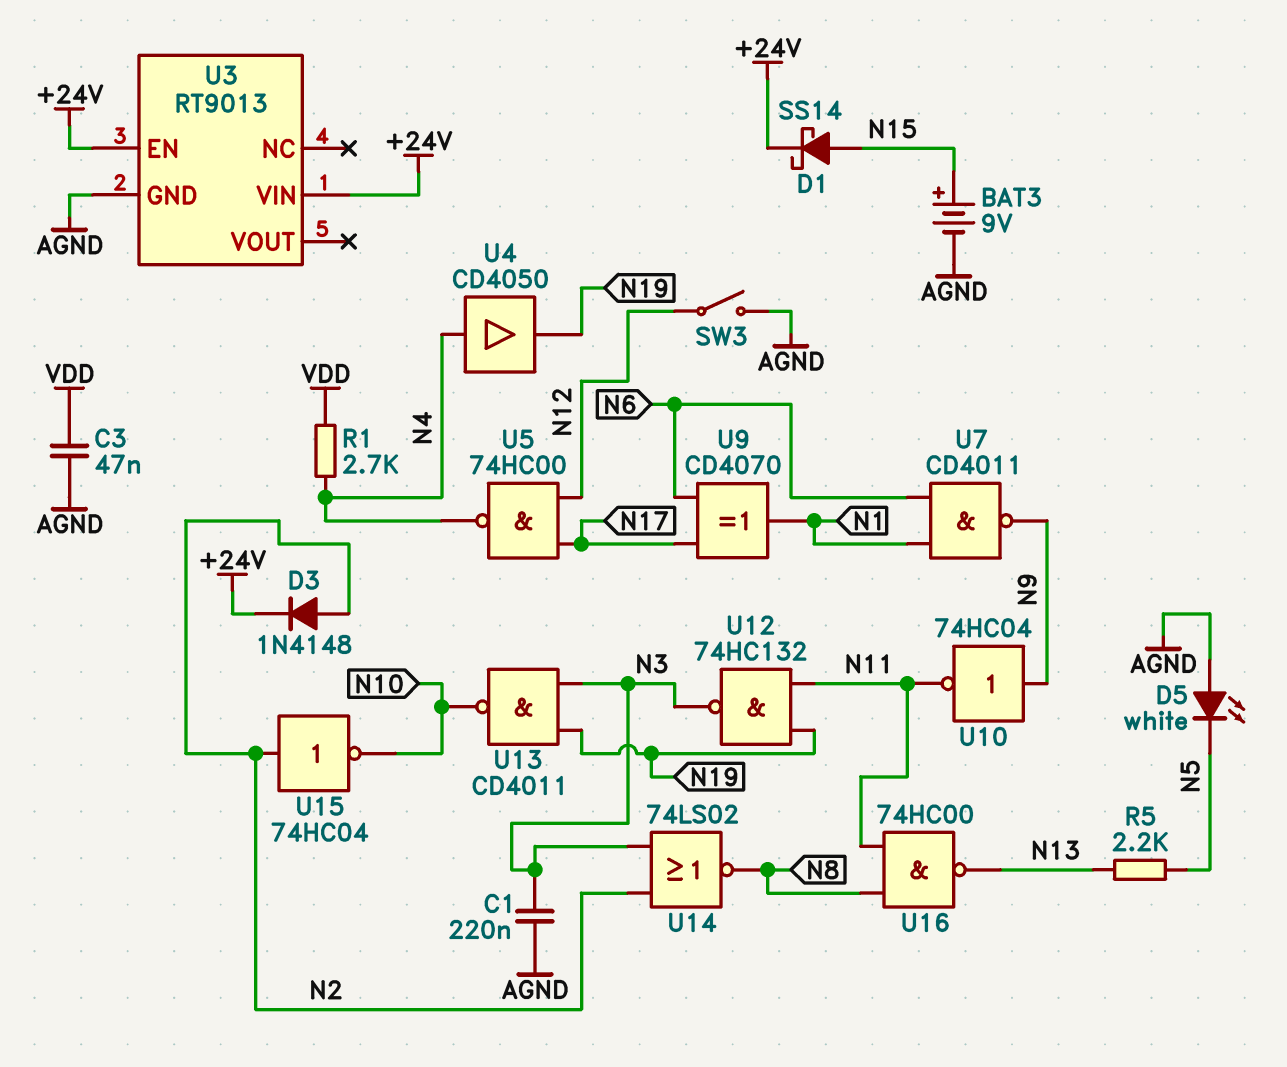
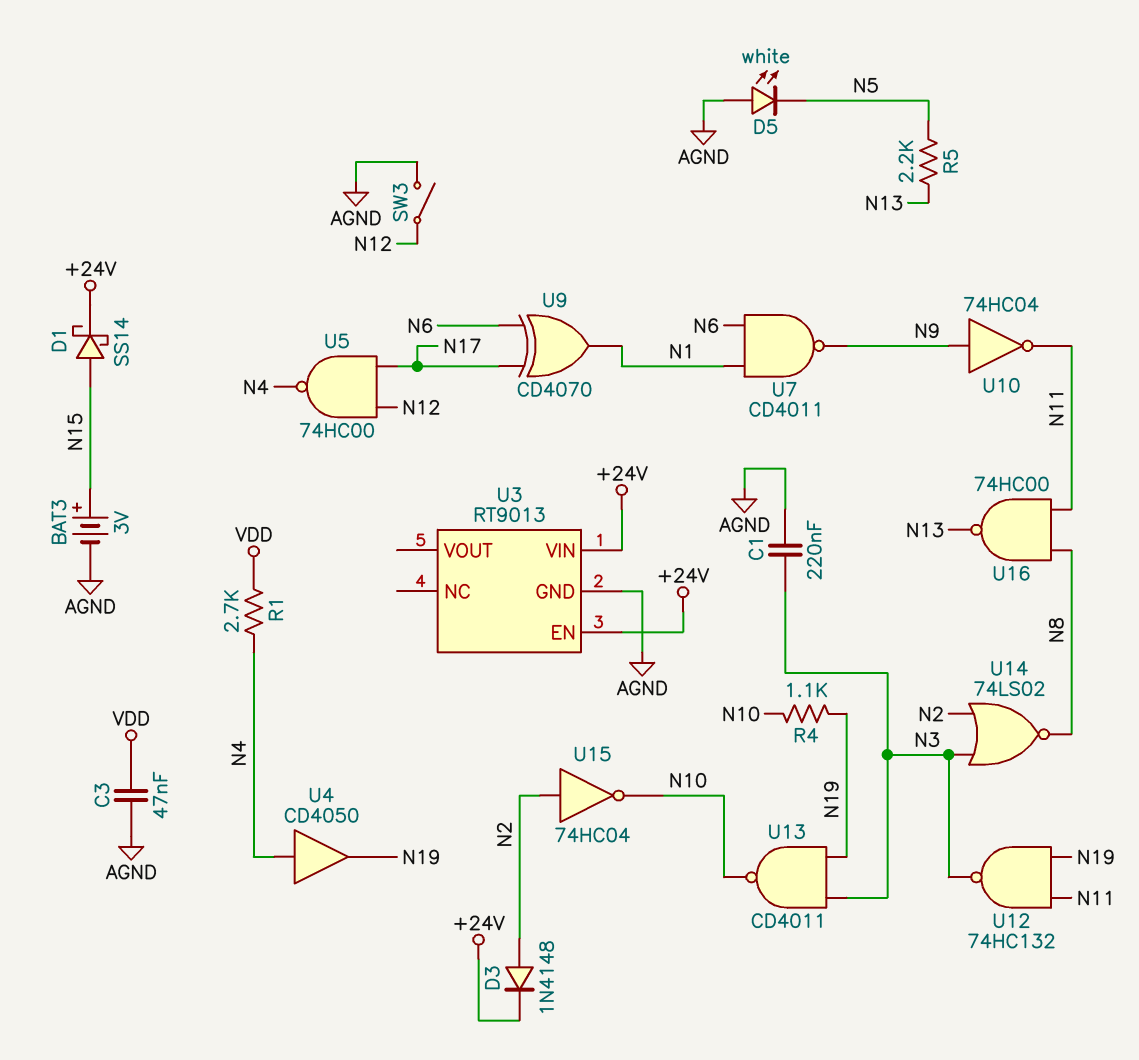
BAT3: 9V (plus N15, minus AGND) -> 3V (plus N15, minus AGND)
R4: none -> 1.1k (N10, N19)

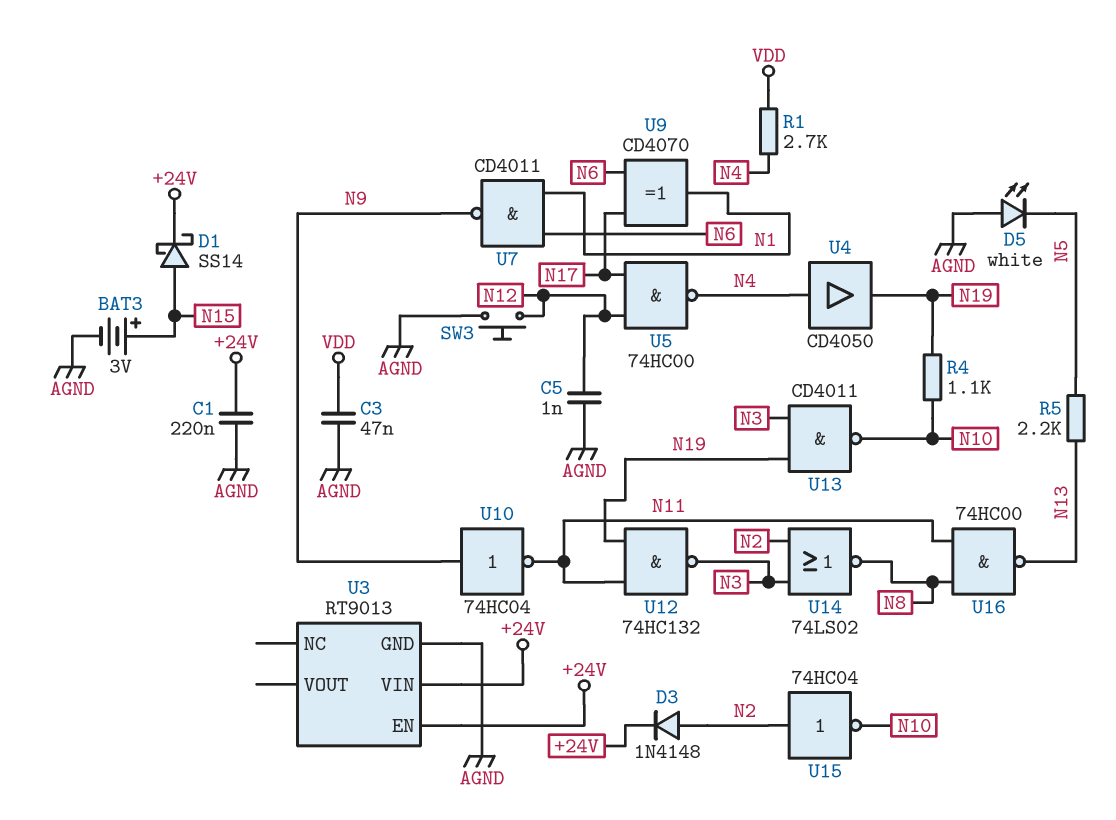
C1: 220nF (AGND, N3) -> 220nF (+24V, AGND)
C5: none -> 1nF (AGND, N12)
SW3: switch (AGND, N12) -> button (AGND, N12)

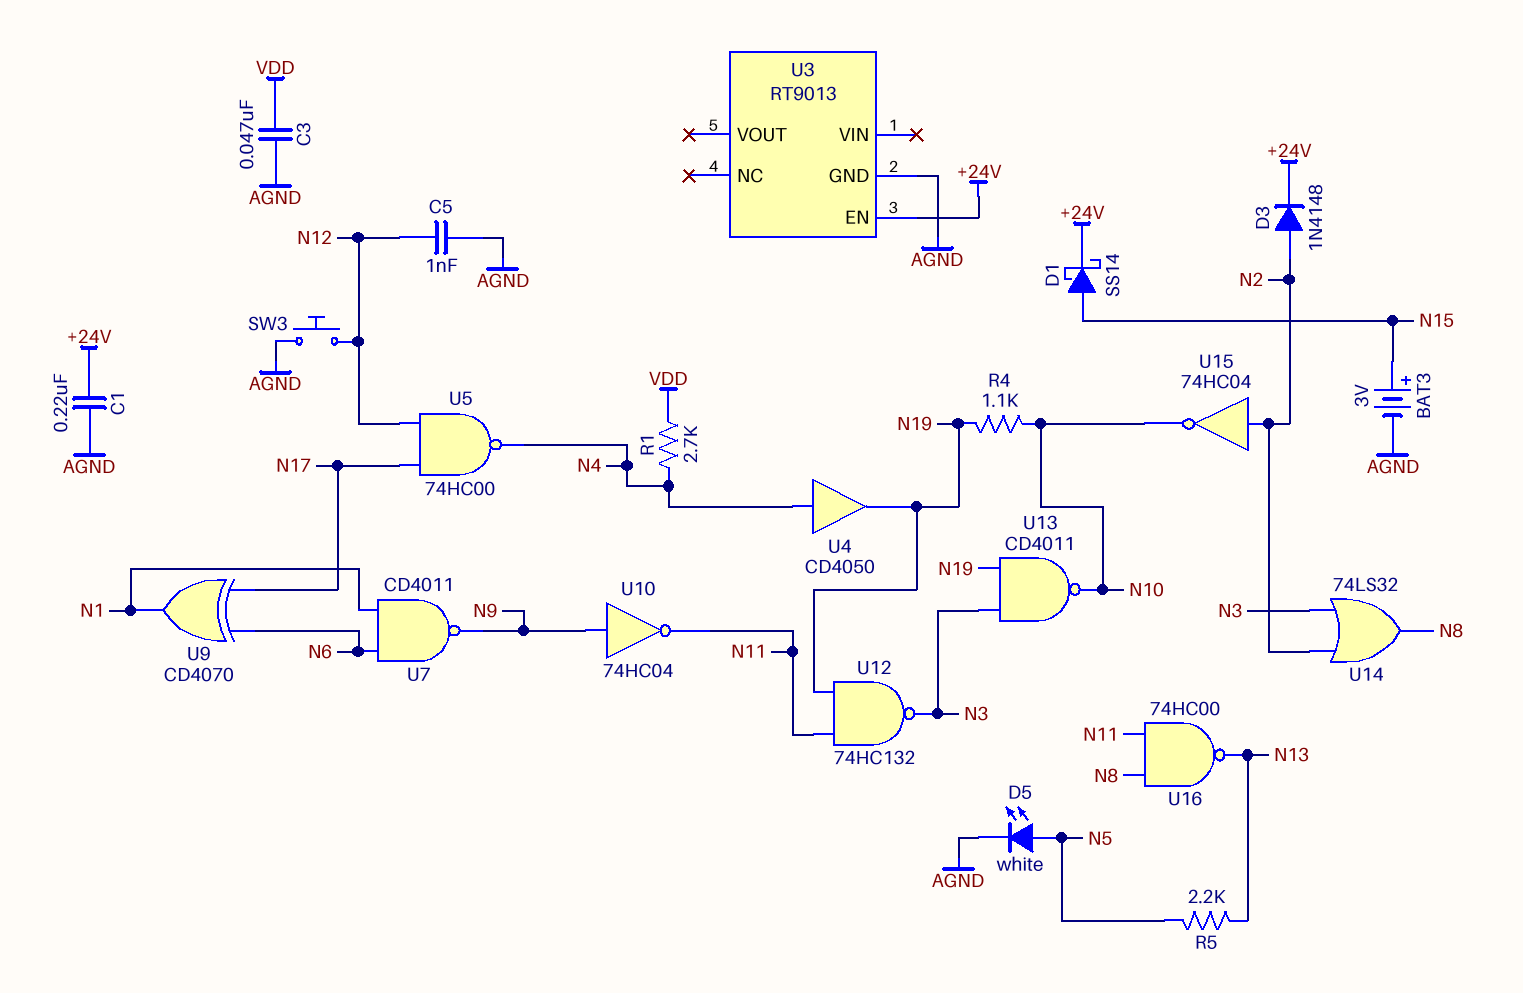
D5: LED white (A AGND, K N5) -> LED white (A N5, K AGND)
U3 pin VIN: +24V -> none
U14: NOR 74LS02 (in N2, in N3, out N8) -> OR 74LS32 (in N2, in N3, out N8)

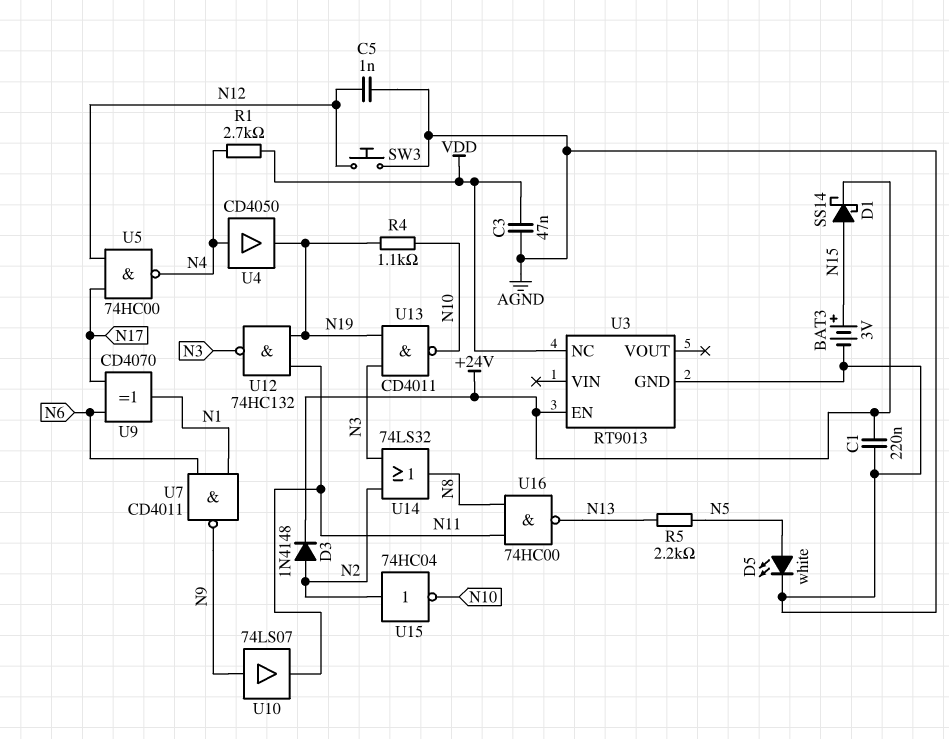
U3 pin NC: none -> VDD
U10: NOT 74HC04 (in N9, out N11) -> buffer 74LS07 (in N9, out N11)

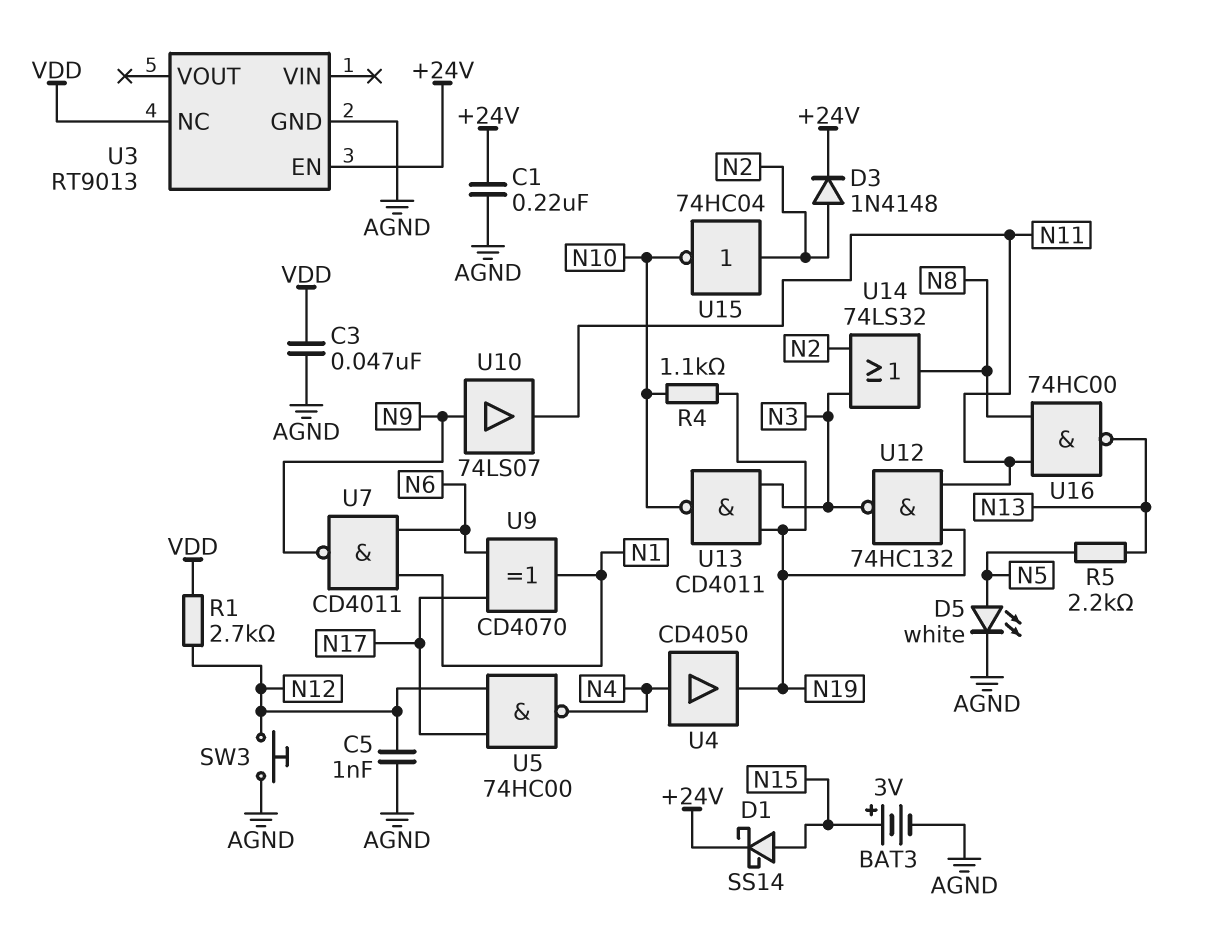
R1: 2.7k (N4, VDD) -> 2.7k (N12, VDD)

